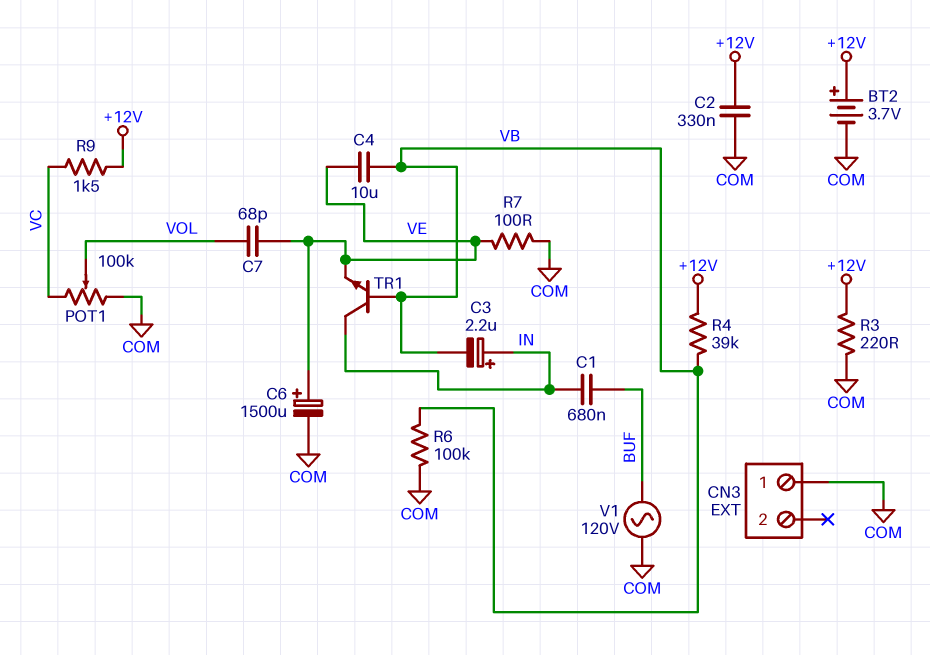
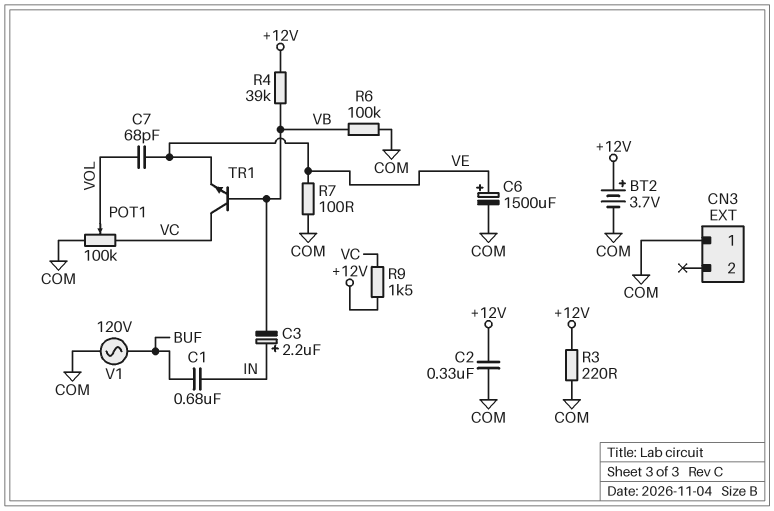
C4: 10uF (VB, VE) -> none
TR1: NPN (B VB, C IN, E VE) -> NPN (B VB, C VC, E VE)

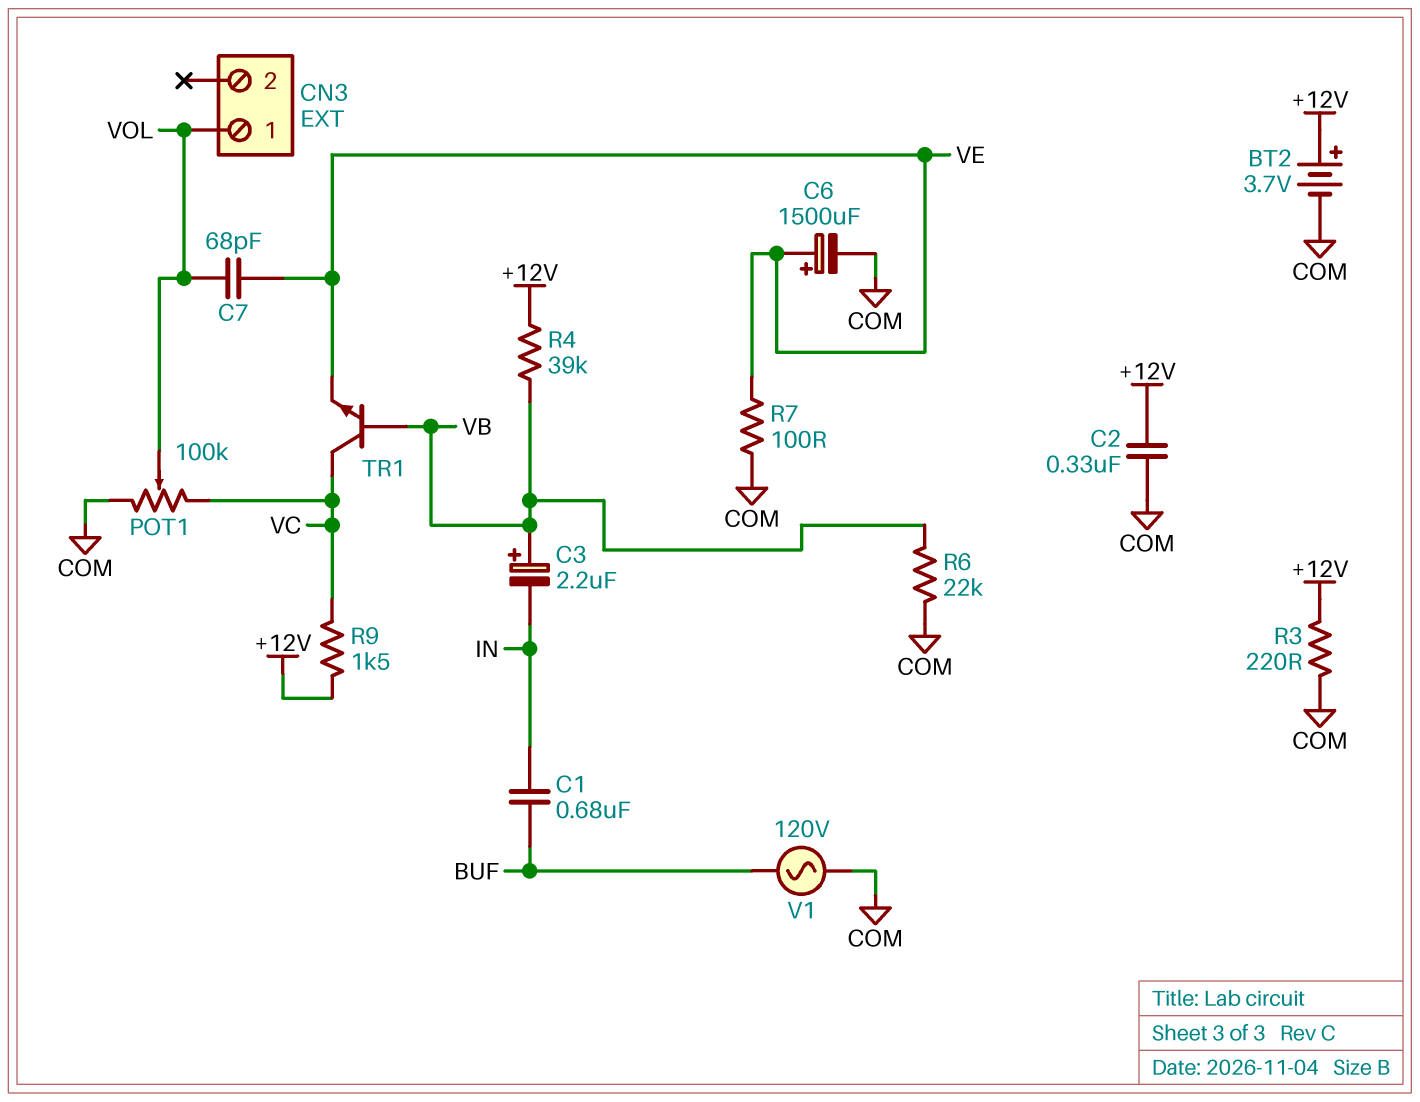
C3: 2.2uF (plus IN, minus VB) -> 2.2uF (plus VB, minus IN)
CN3 pin 1: COM -> VOL
R6: 100k (COM, VB) -> 22k (COM, VB)

